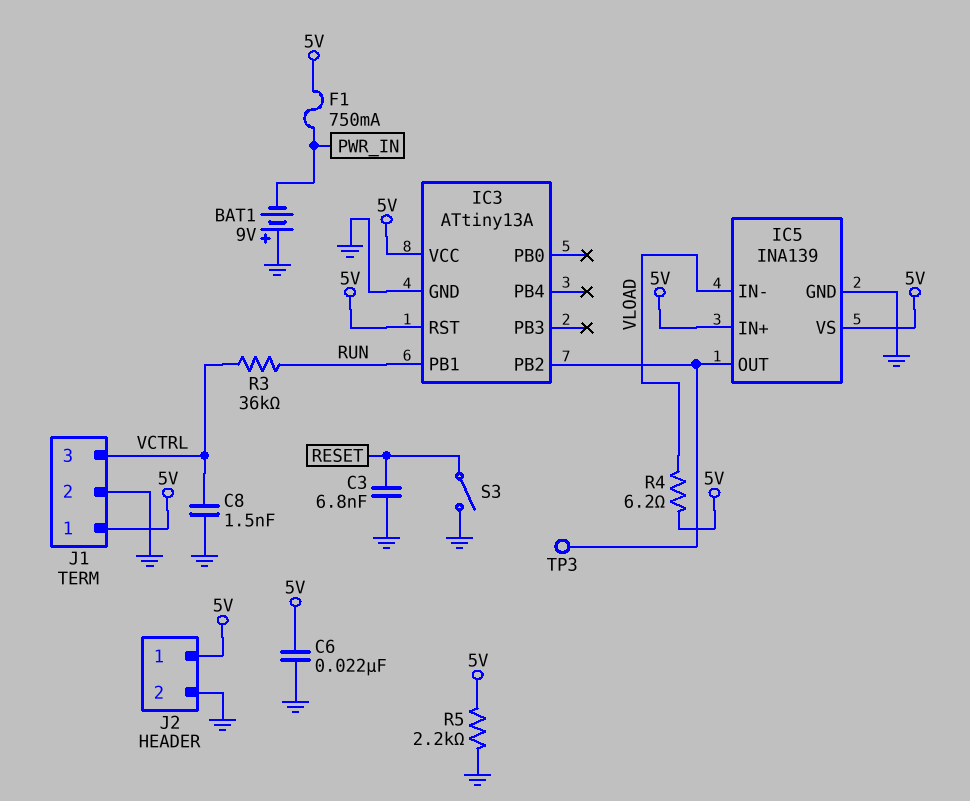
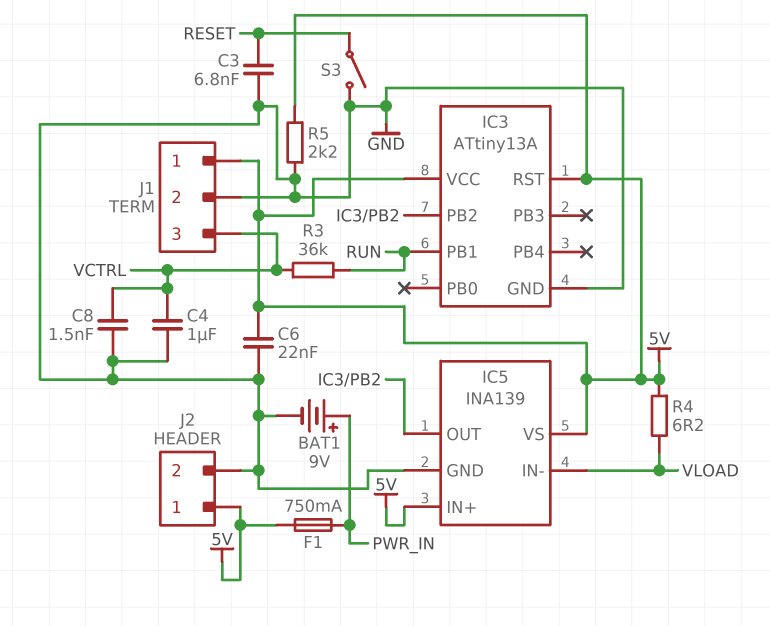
BAT1: 9V (plus GND, minus PWR_IN) -> 9V (plus PWR_IN, minus GND)
C4: none -> 1uF (GND, VCTRL)
TP3: test point (IC3/PB2) -> none

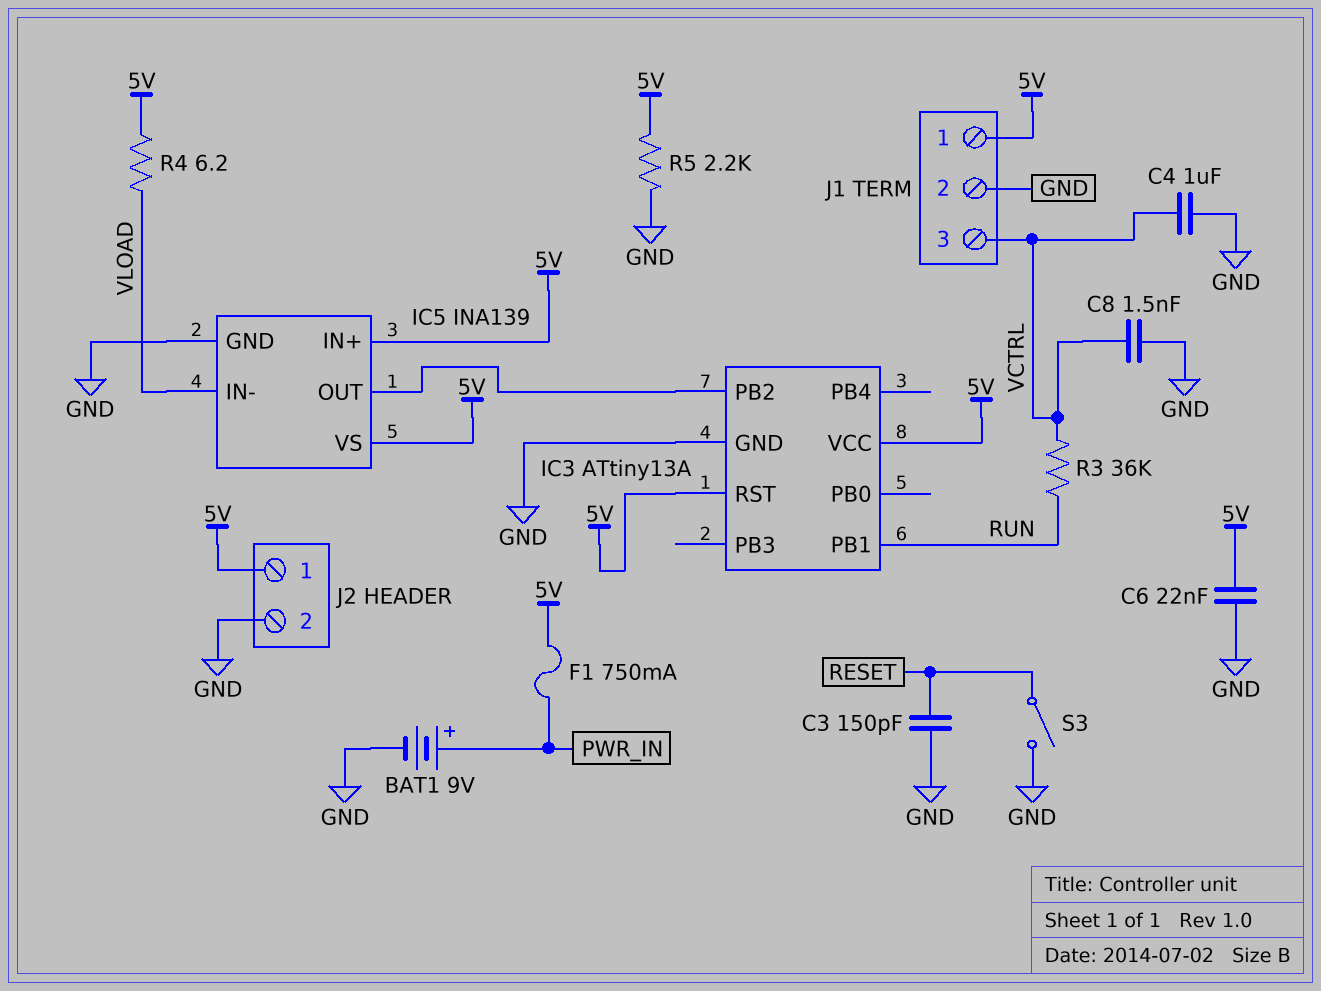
C3: 6.8nF (GND, RESET) -> 150pF (GND, RESET)

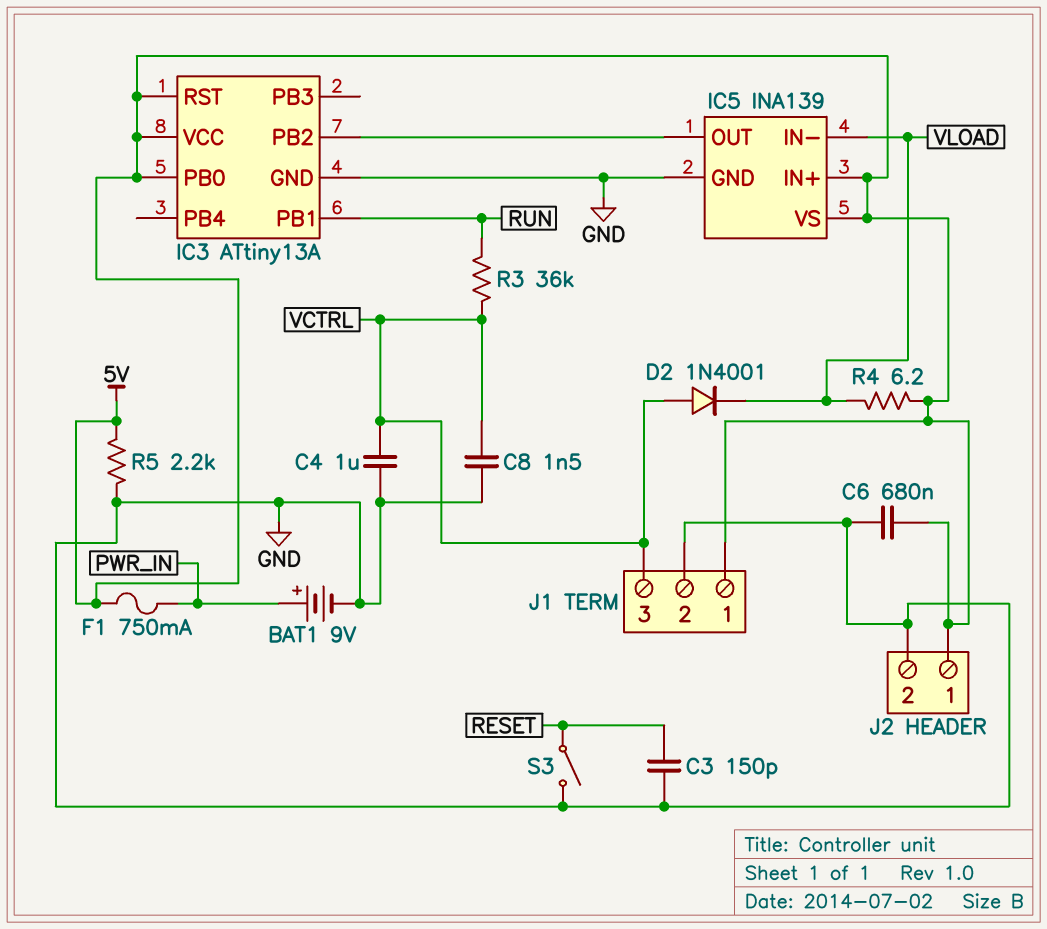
C6: 22nF (5V, GND) -> 680nF (5V, GND)
D2: none -> diode 1N4001 (A VCTRL, K VLOAD)
IC3 pin PB0: none -> 5V

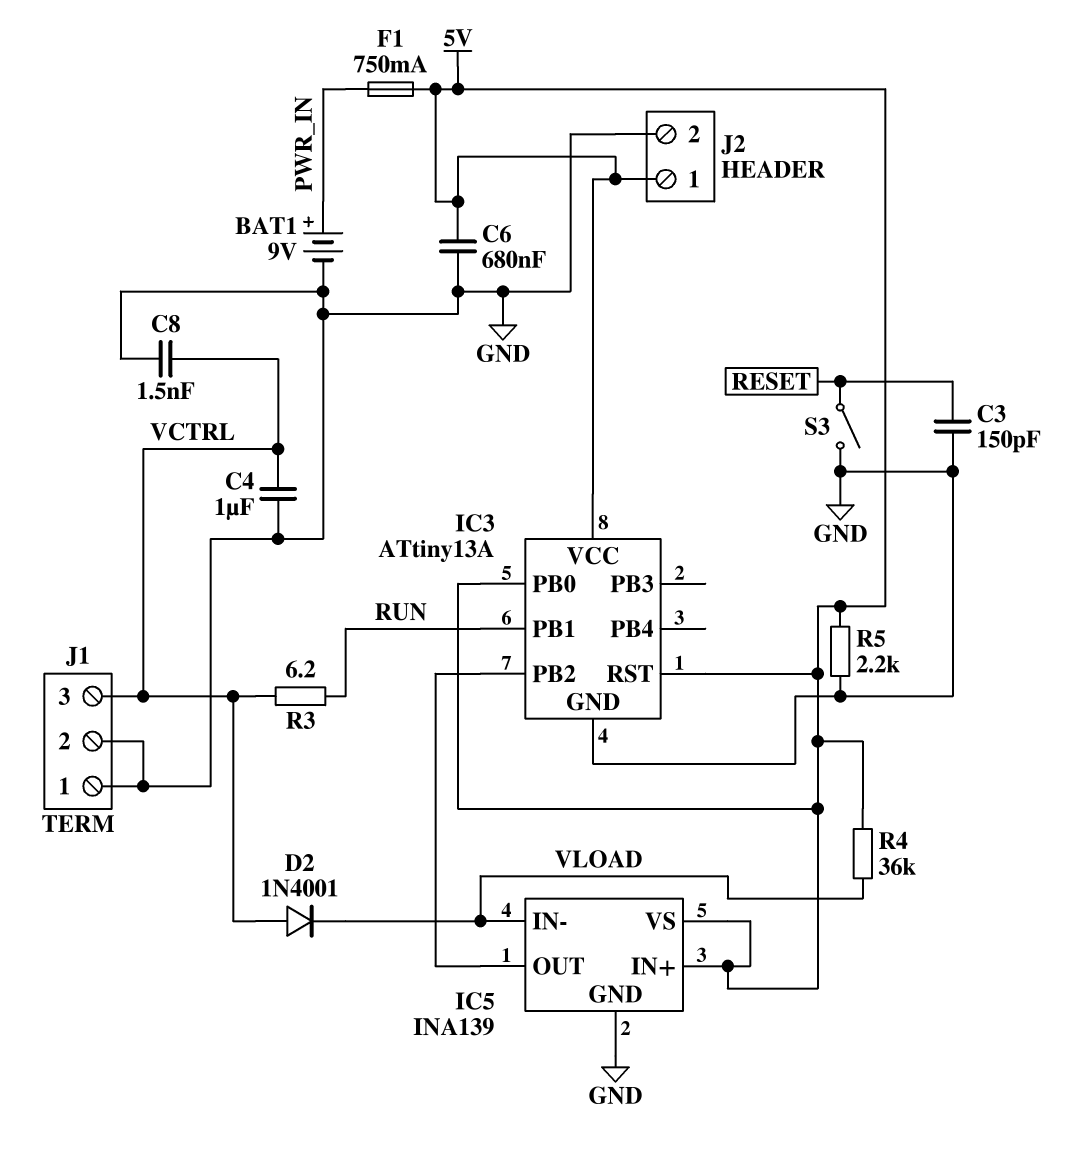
J1 pin 1: 5V -> GND
R3: 36k (RUN, VCTRL) -> 6.2 (RUN, VCTRL)
R4: 6.2 (5V, VLOAD) -> 36k (5V, VLOAD)

